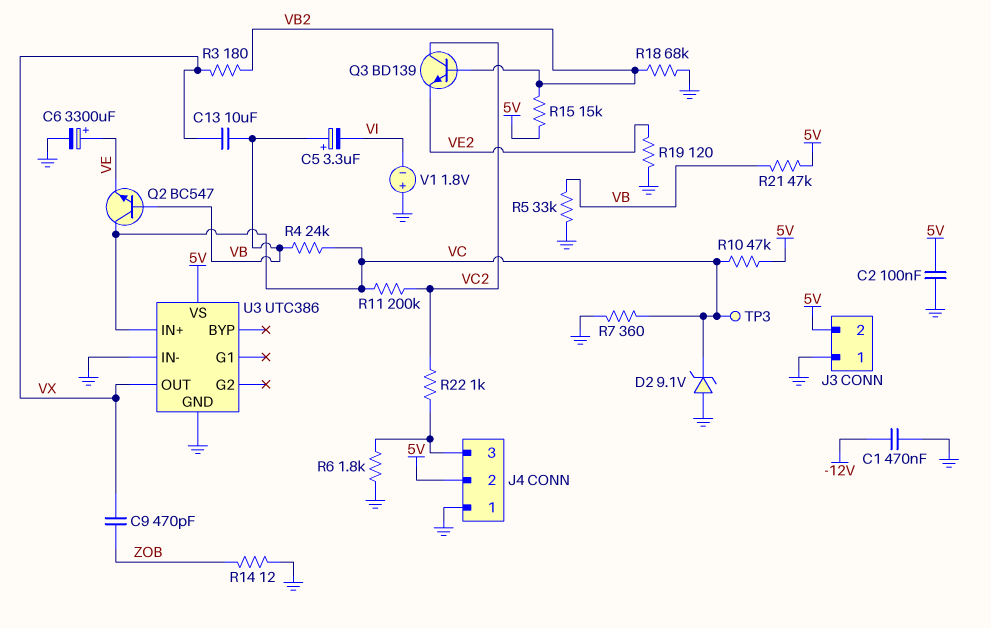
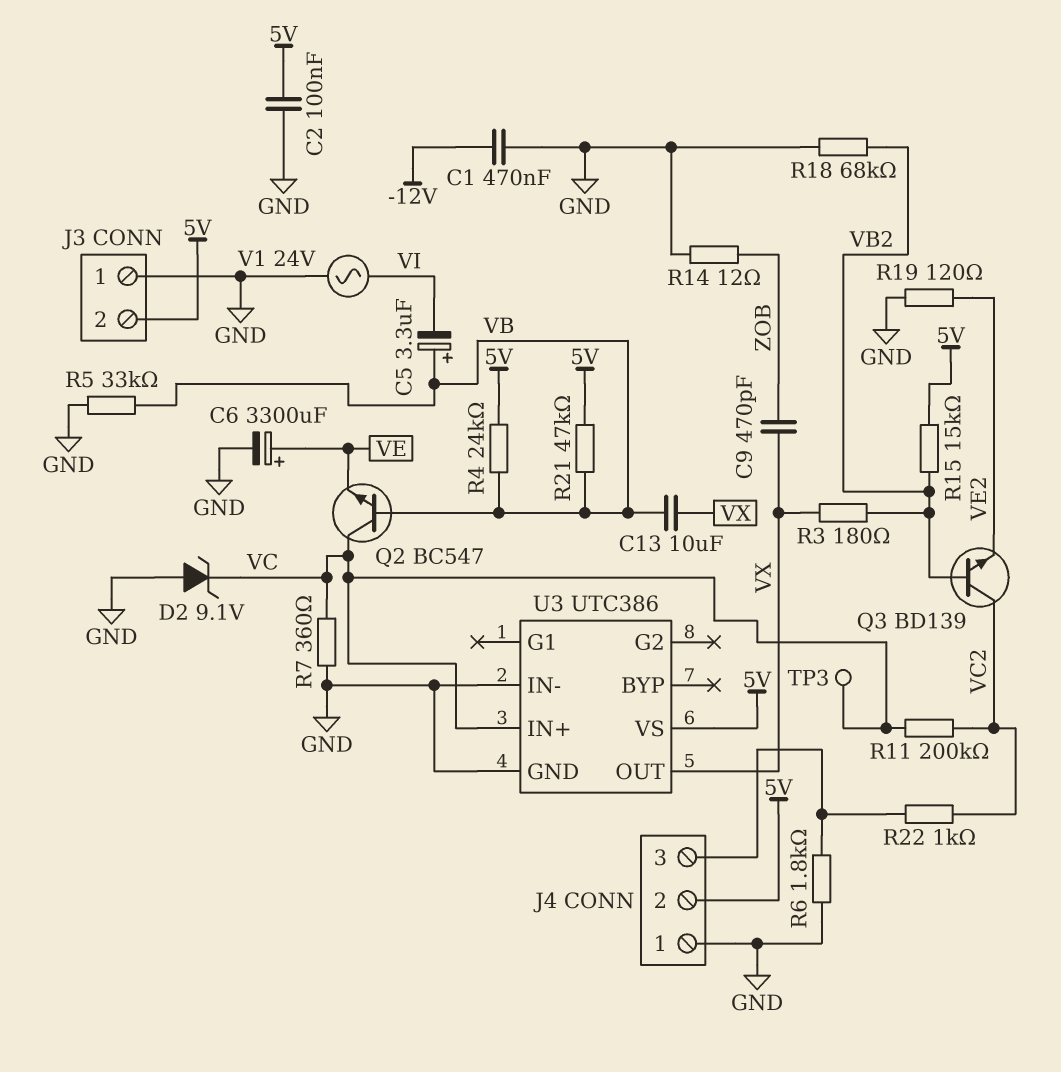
R4: 24k (VB, VC) -> 24k (5V, VB)
R10: 47k (5V, VC) -> none
V1: 1.8V (plus GND, minus VI) -> AC 24V (GND, VI)

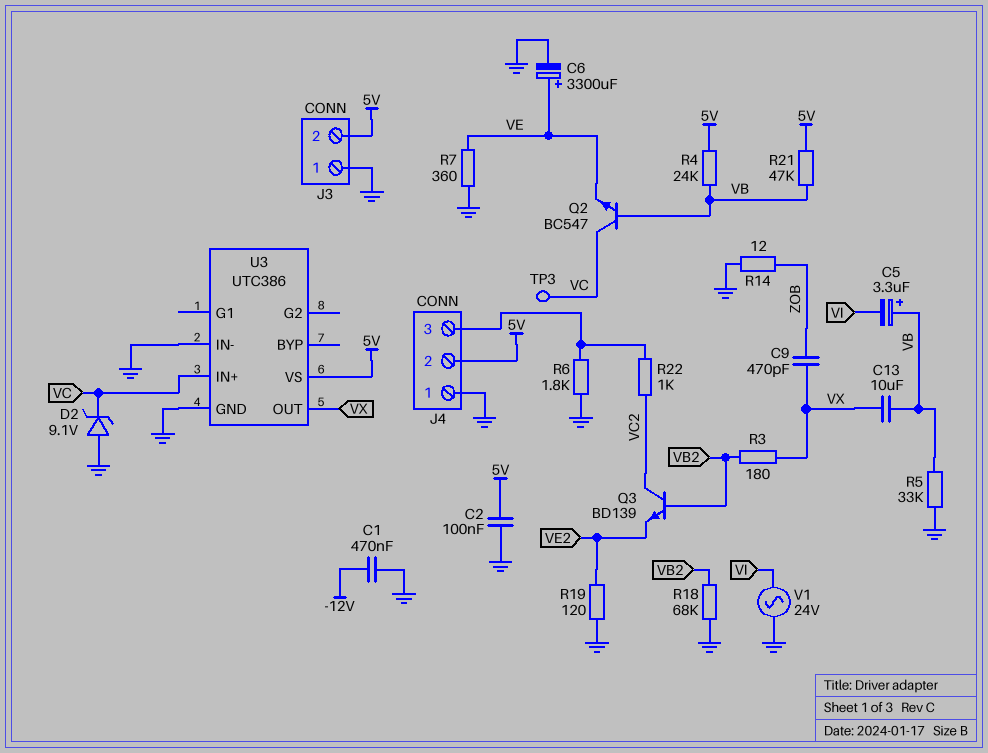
R7: 360 (GND, VC) -> 360 (GND, VE)
R11: 200k (VC, VC2) -> none
R15: 15k (5V, VB2) -> none

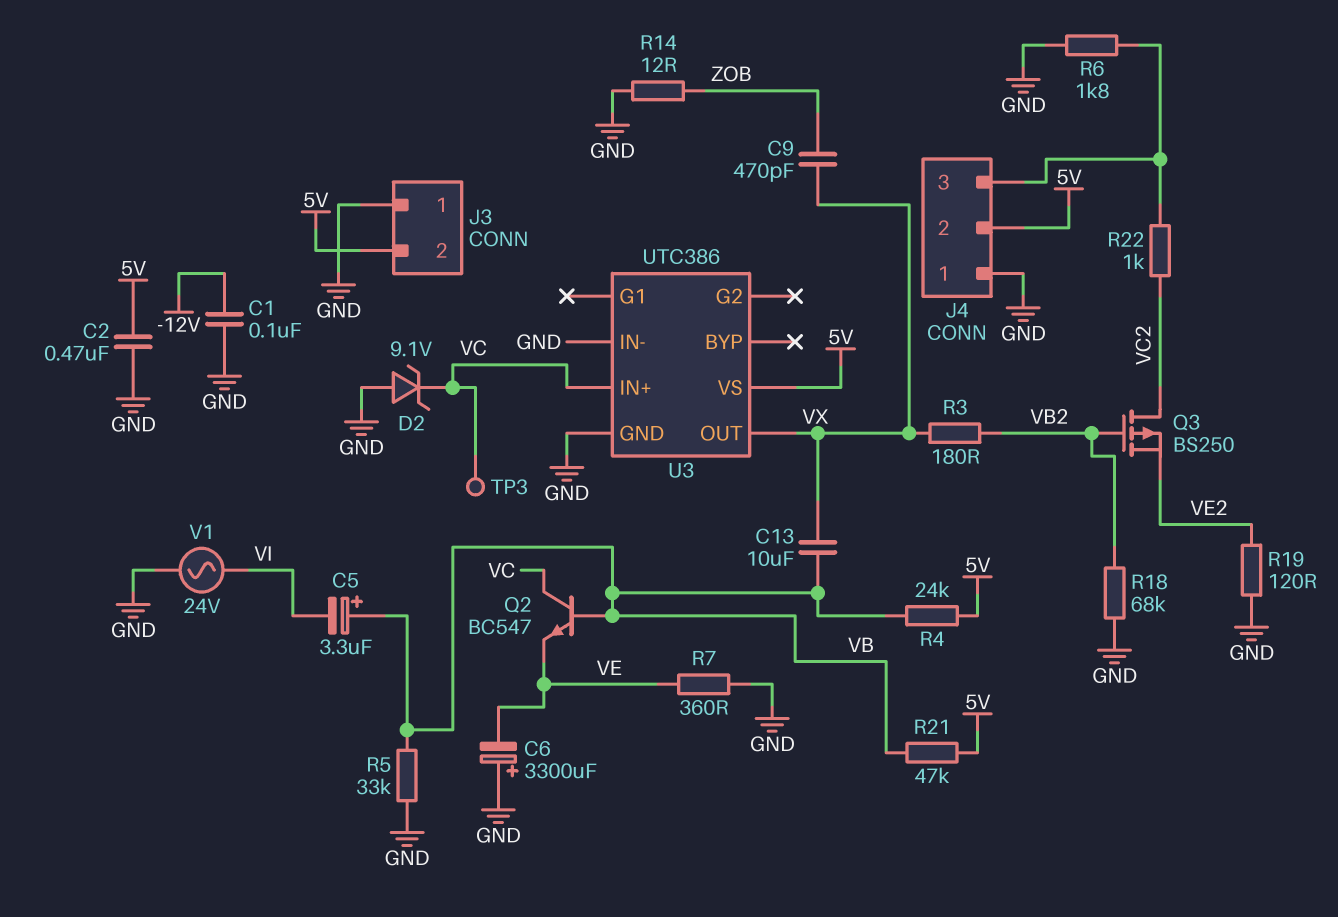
C1: 470nF (-12V, GND) -> 100nF (-12V, GND)
C2: 100nF (5V, GND) -> 470nF (5V, GND)
C6: 3300uF (plus VE, minus GND) -> 3300uF (plus GND, minus VE)
Q3: NPN BD139 (B VB2, C VC2, E VE2) -> PMOS BS250 (G VB2, D VC2, S VE2)

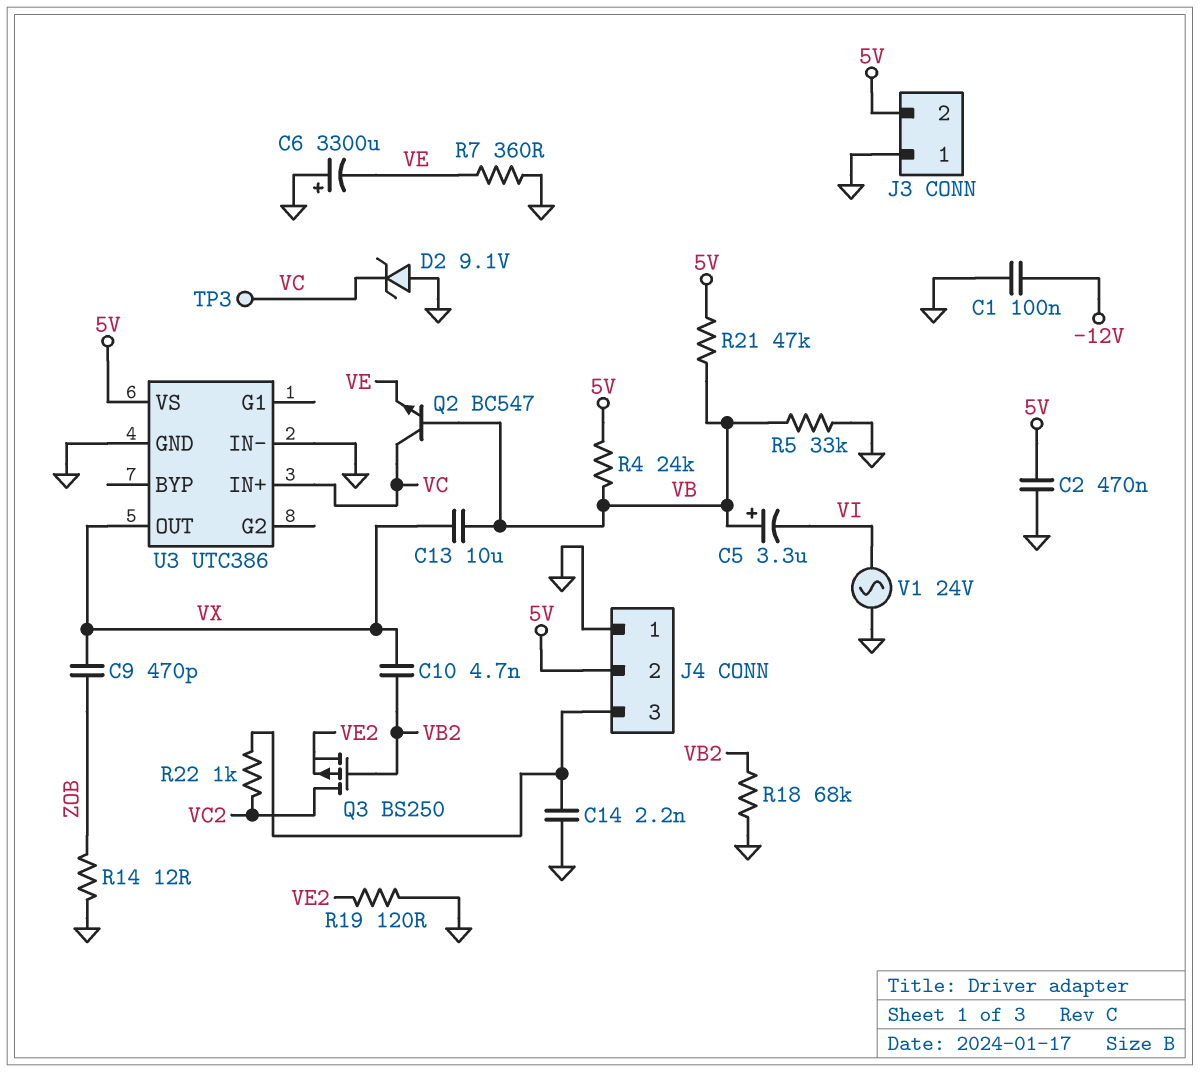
C10: none -> 4.7nF (VB2, VX)
C14: none -> 2.2nF (GND, J4/3)
R3: 180 (VB2, VX) -> none
R6: 1.8k (GND, J4/3) -> none

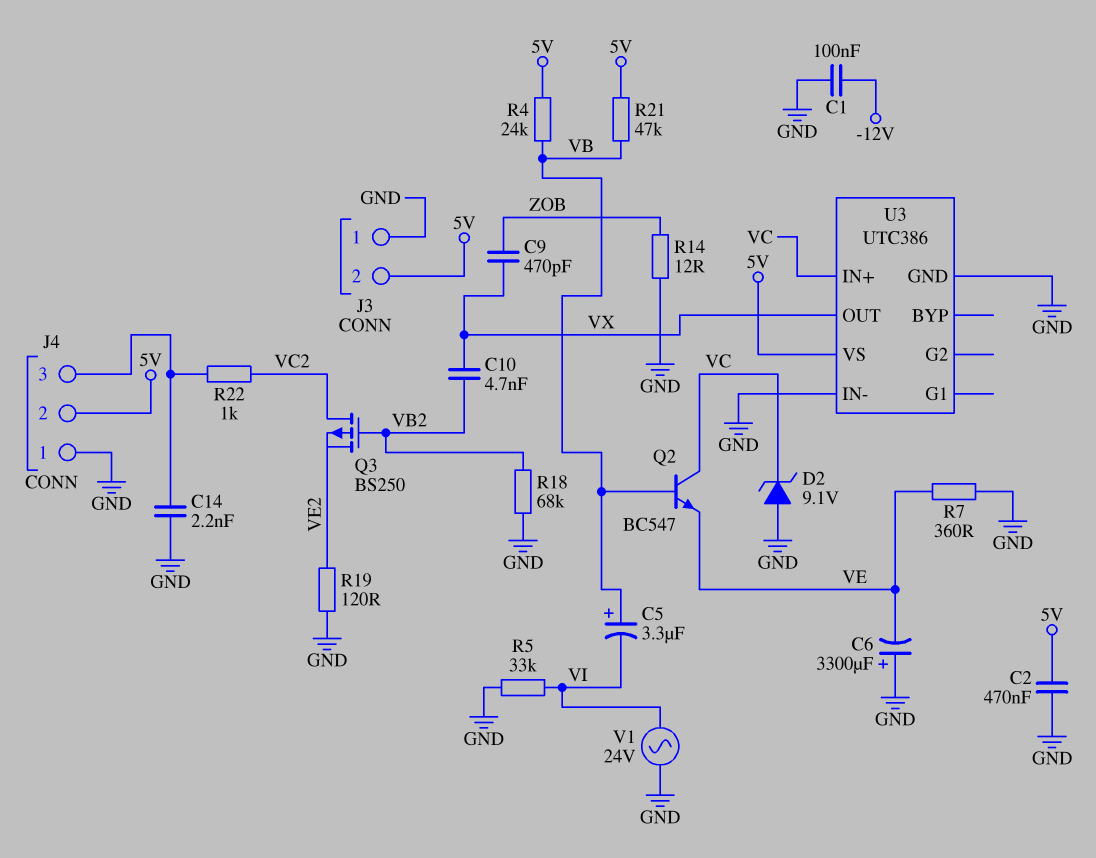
C13: 10uF (VB, VX) -> none
R5: 33k (GND, VB) -> 33k (GND, VI)
TP3: test point (VC) -> none

